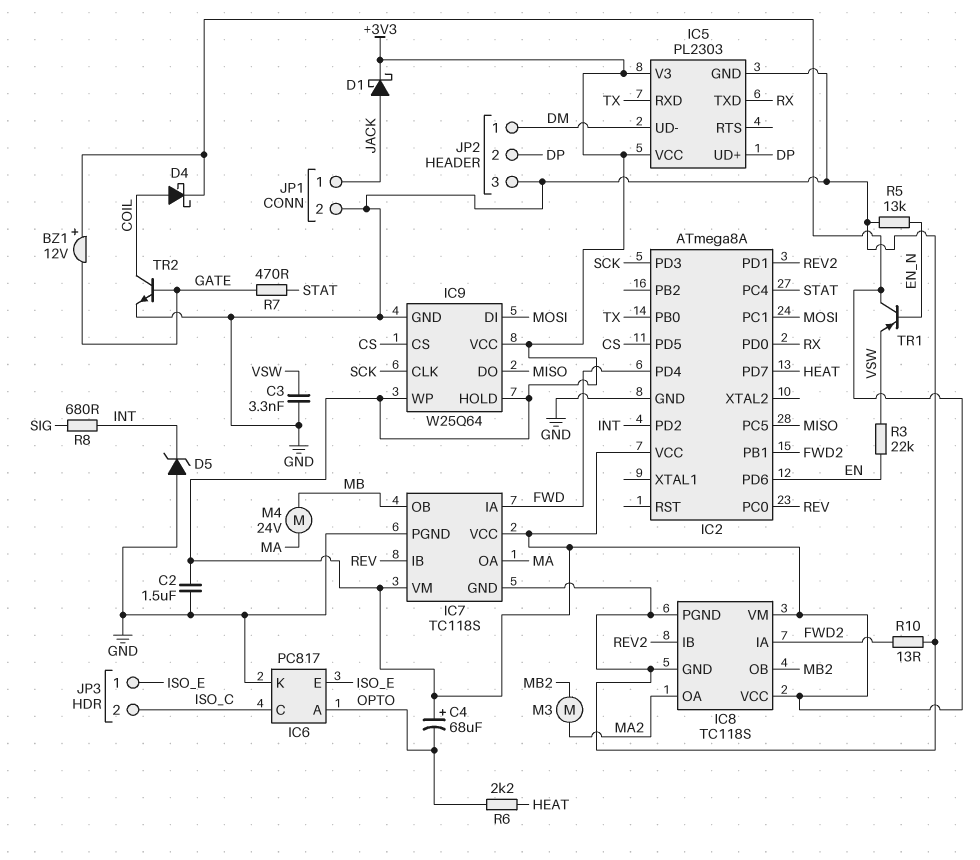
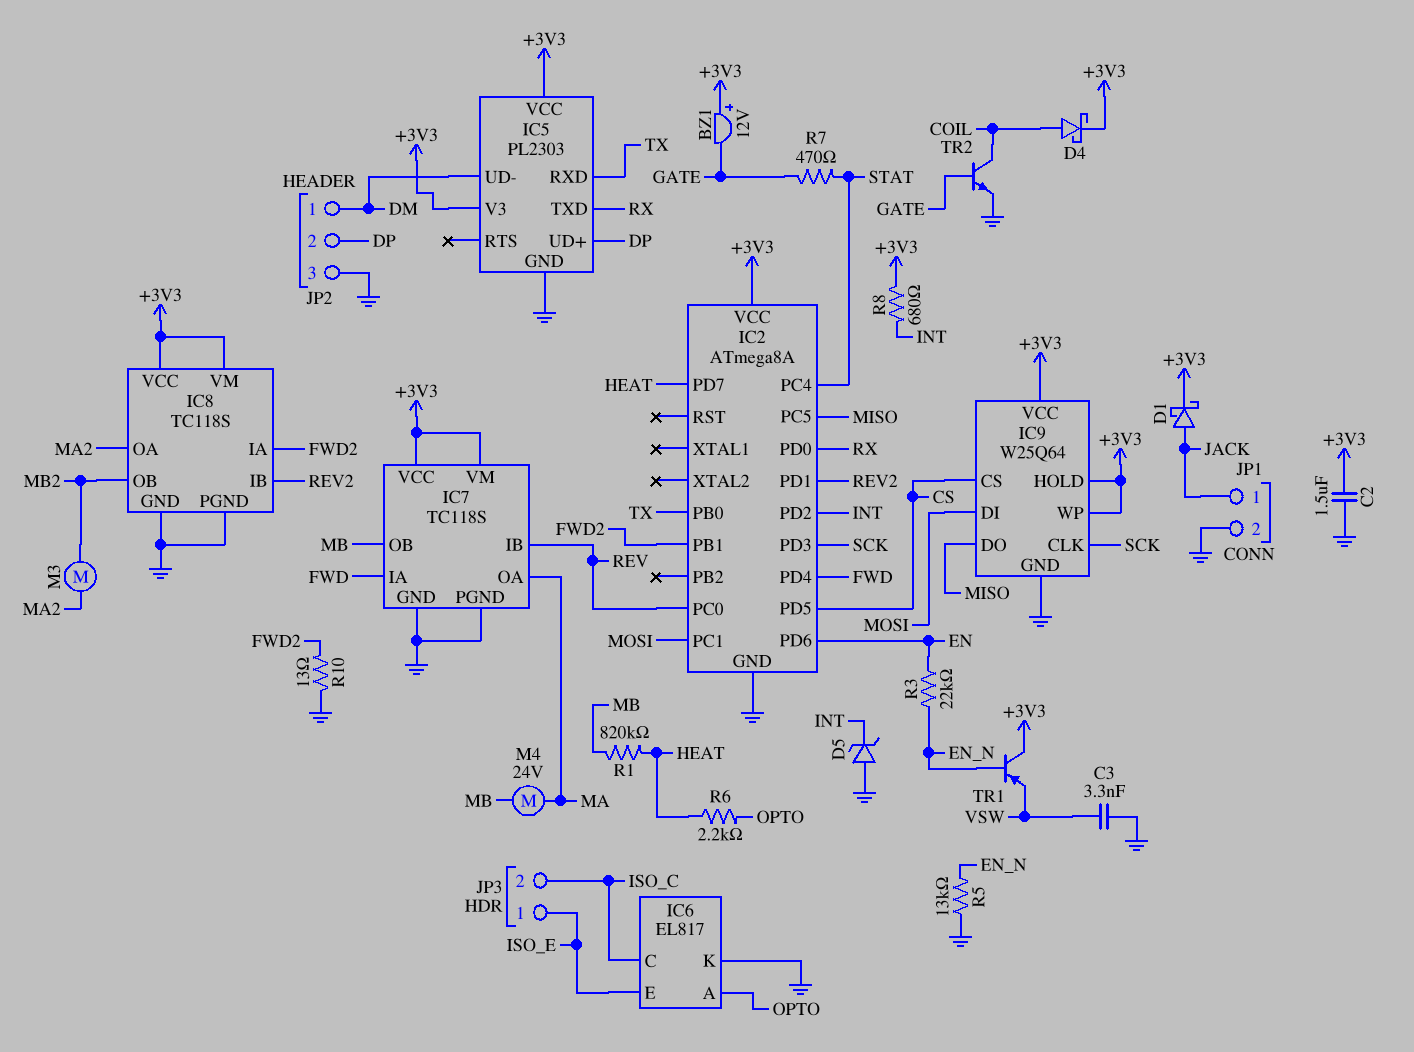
C4: 68uF (plus +3V3, minus OPTO) -> none
IC6: PC817 -> EL817
R1: none -> 820k (HEAT, MB)
R3: 22k (EN, VSW) -> 22k (EN, EN_N)
R8: 680 (INT, SIG) -> 680 (+3V3, INT)

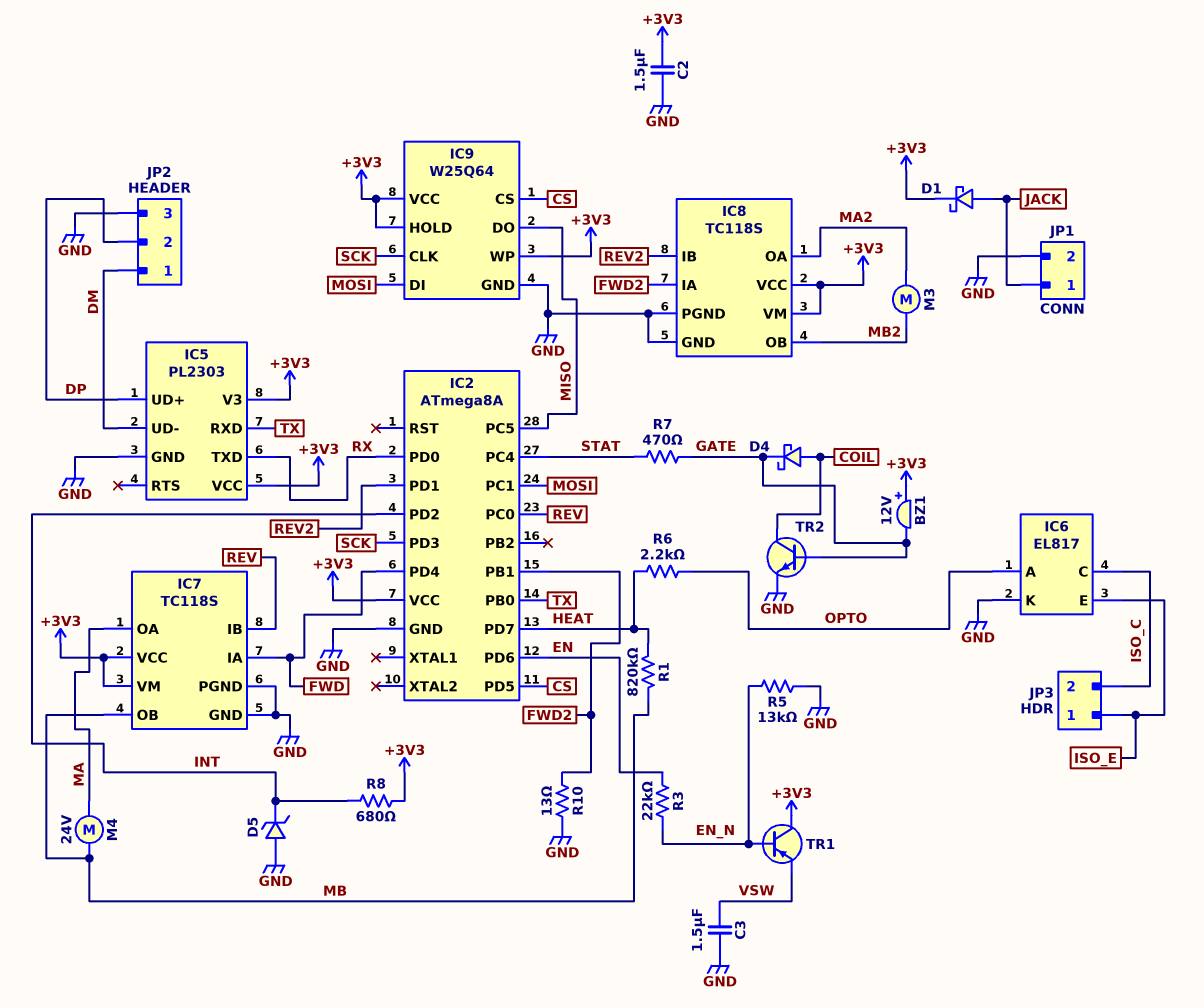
C3: 3.3nF (GND, VSW) -> 1.5uF (GND, VSW)
D4: schottky (A COIL, K +3V3) -> schottky (A COIL, K GATE)

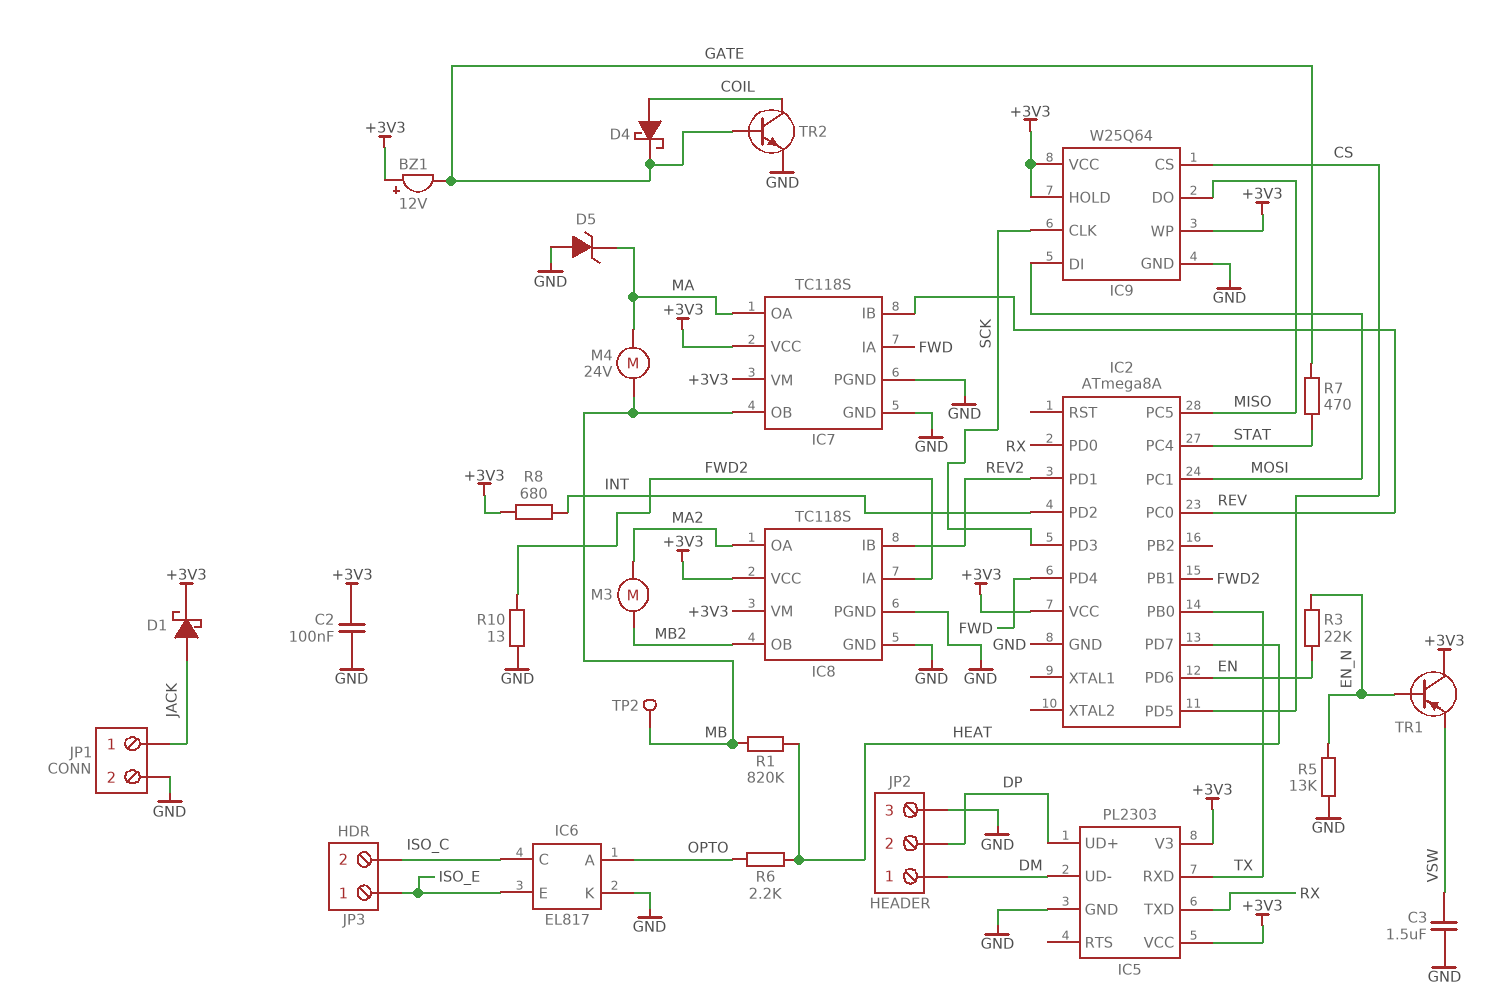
C2: 1.5uF (+3V3, GND) -> 100nF (+3V3, GND)
D5: zener (A GND, K INT) -> zener (A GND, K MA)
TP2: none -> test point (MB)

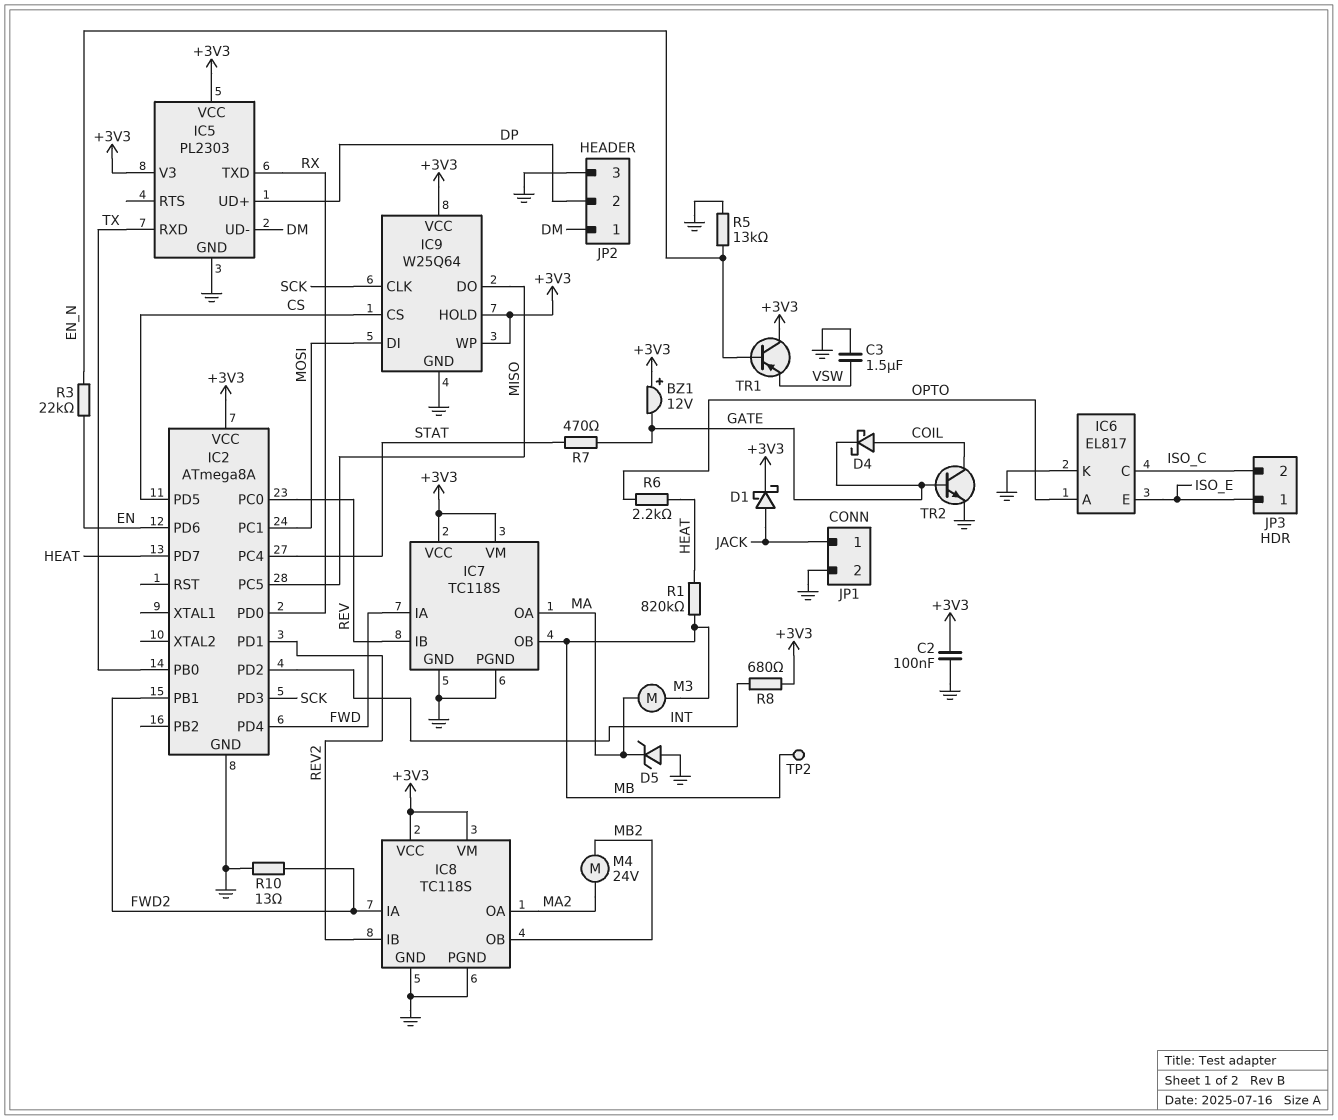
M3: motor (MA2, MB2) -> motor (MA, MB)
M4: motor 24V (MA, MB) -> motor 24V (MA2, MB2)

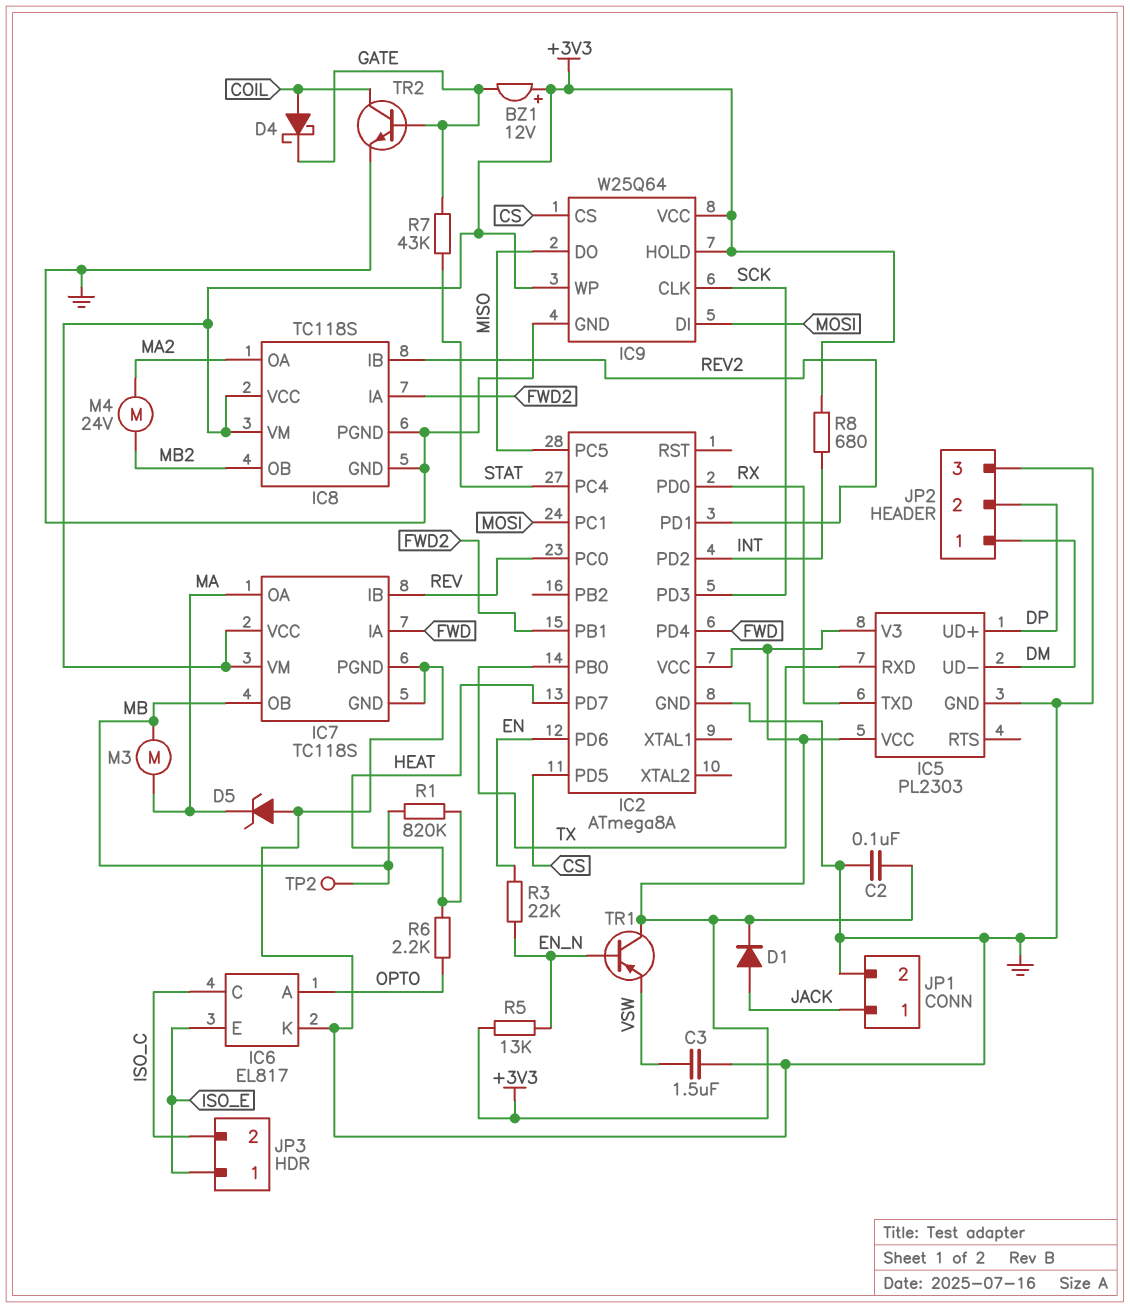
D1: schottky (A JACK, K +3V3) -> diode (A JACK, K +3V3)
R5: 13k (EN_N, GND) -> 13k (+3V3, EN_N)
R7: 470 (GATE, STAT) -> 43k (GATE, STAT)
R10: 13 (FWD2, GND) -> none

